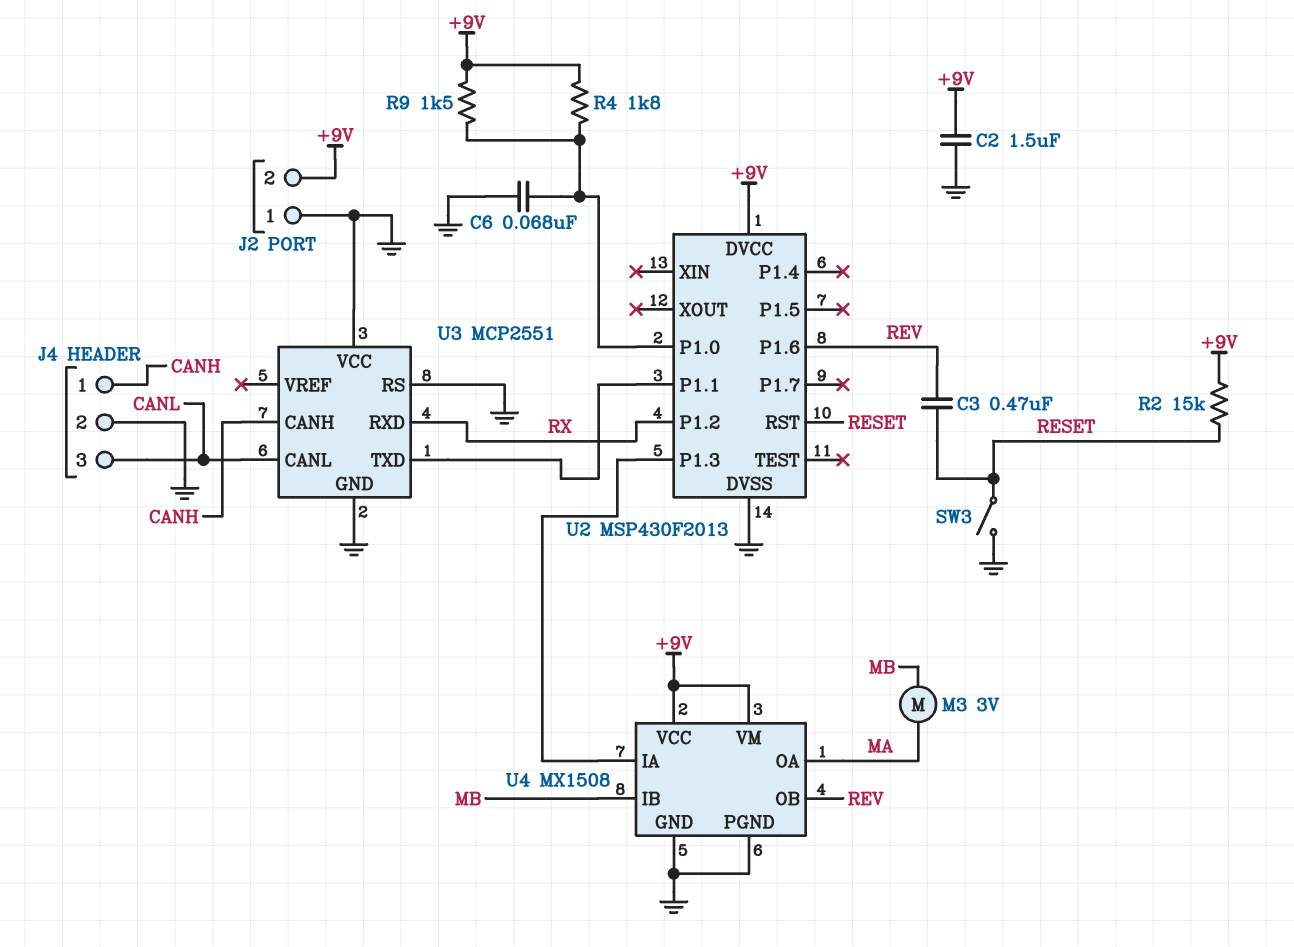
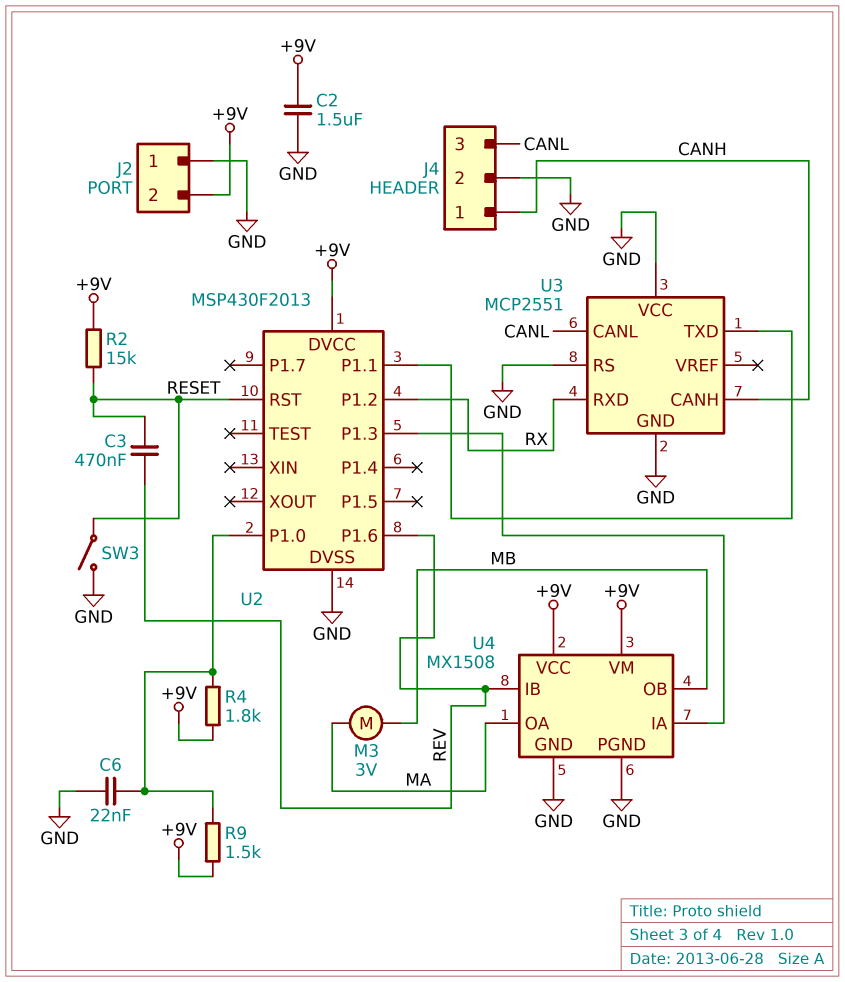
C6: 68nF (GND, U2/P1.0) -> 22nF (GND, U2/P1.0)
U4 pin IB: MB -> REV
U4 pin OB: REV -> MB

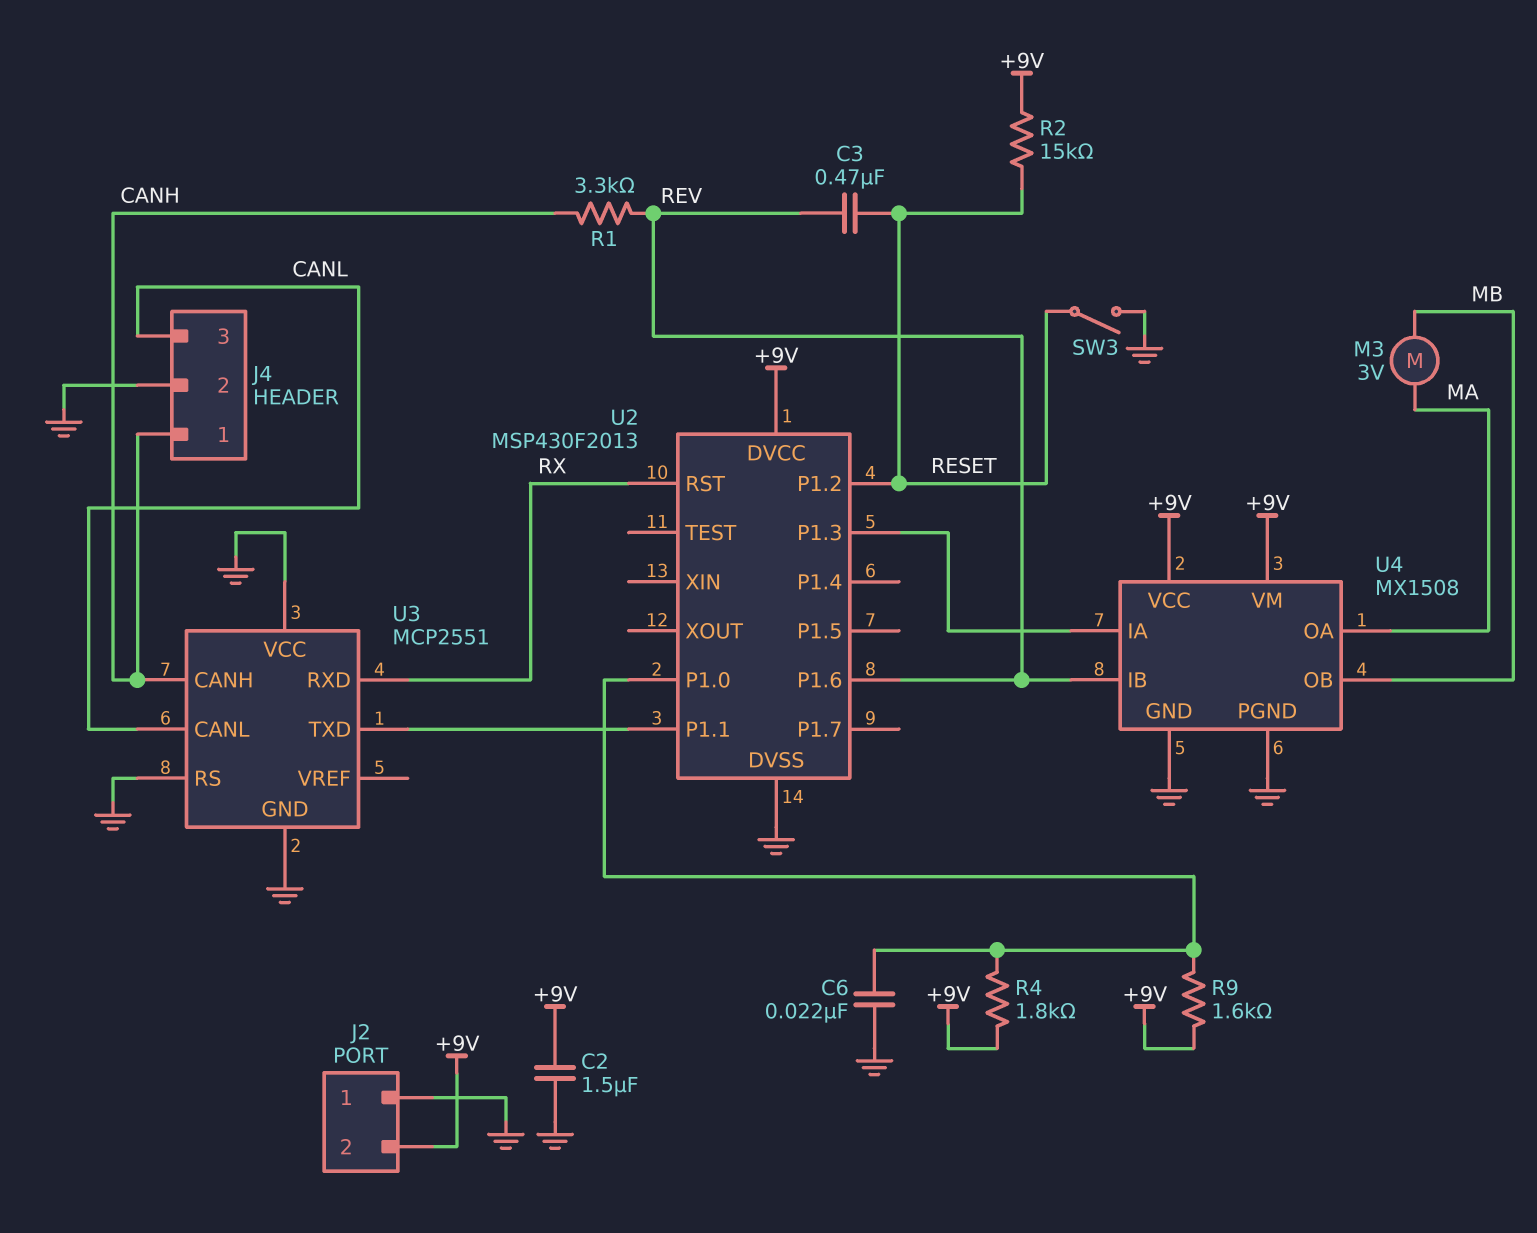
R1: none -> 3.3k (CANH, REV)
R9: 1.5k (+9V, U2/P1.0) -> 1.6k (+9V, U2/P1.0)
U2 pin P1.2: RX -> RESET
U2 pin RST: RESET -> RX

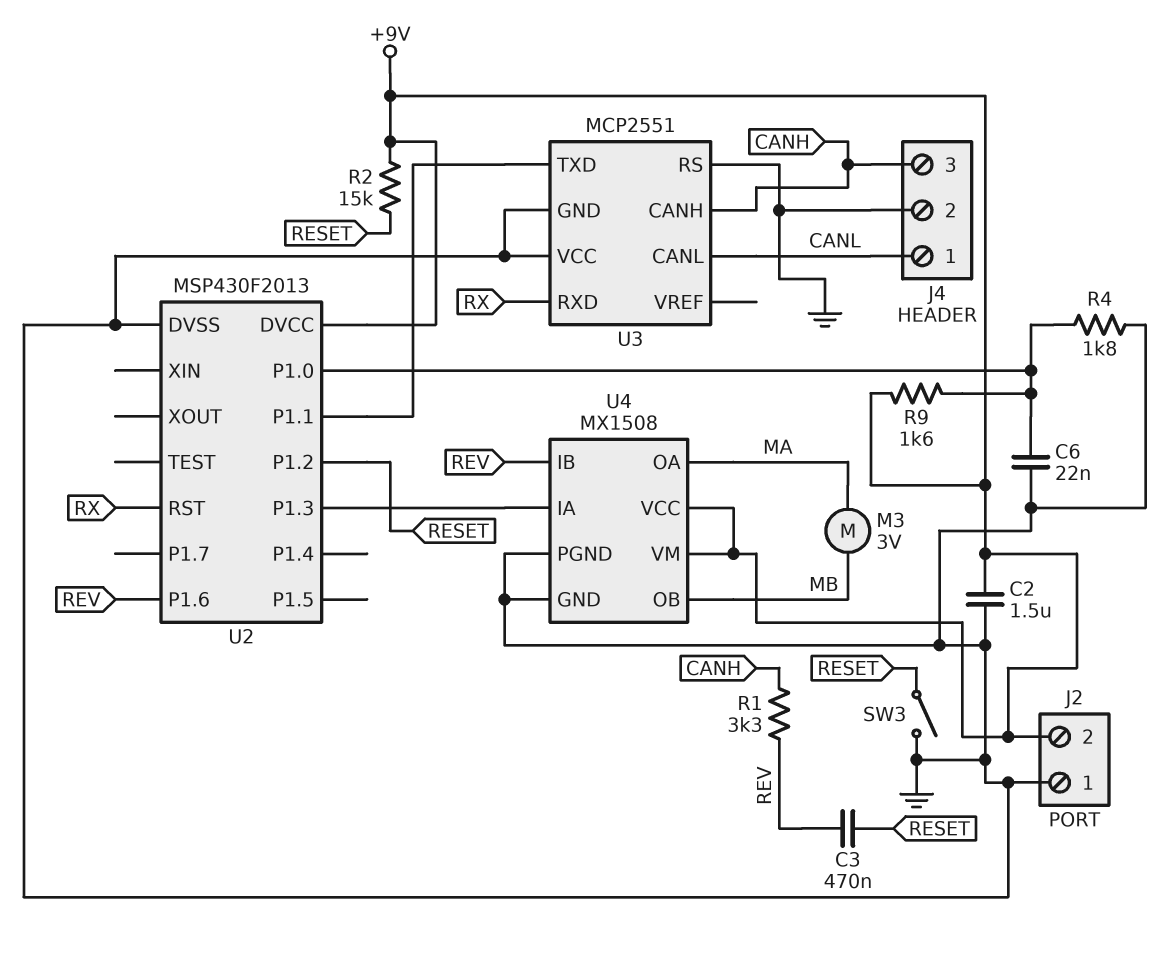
J4 pin 1: CANH -> CANL
J4 pin 3: CANL -> CANH
R4: 1.8k (+9V, U2/P1.0) -> 1.8k (GND, U2/P1.0)

